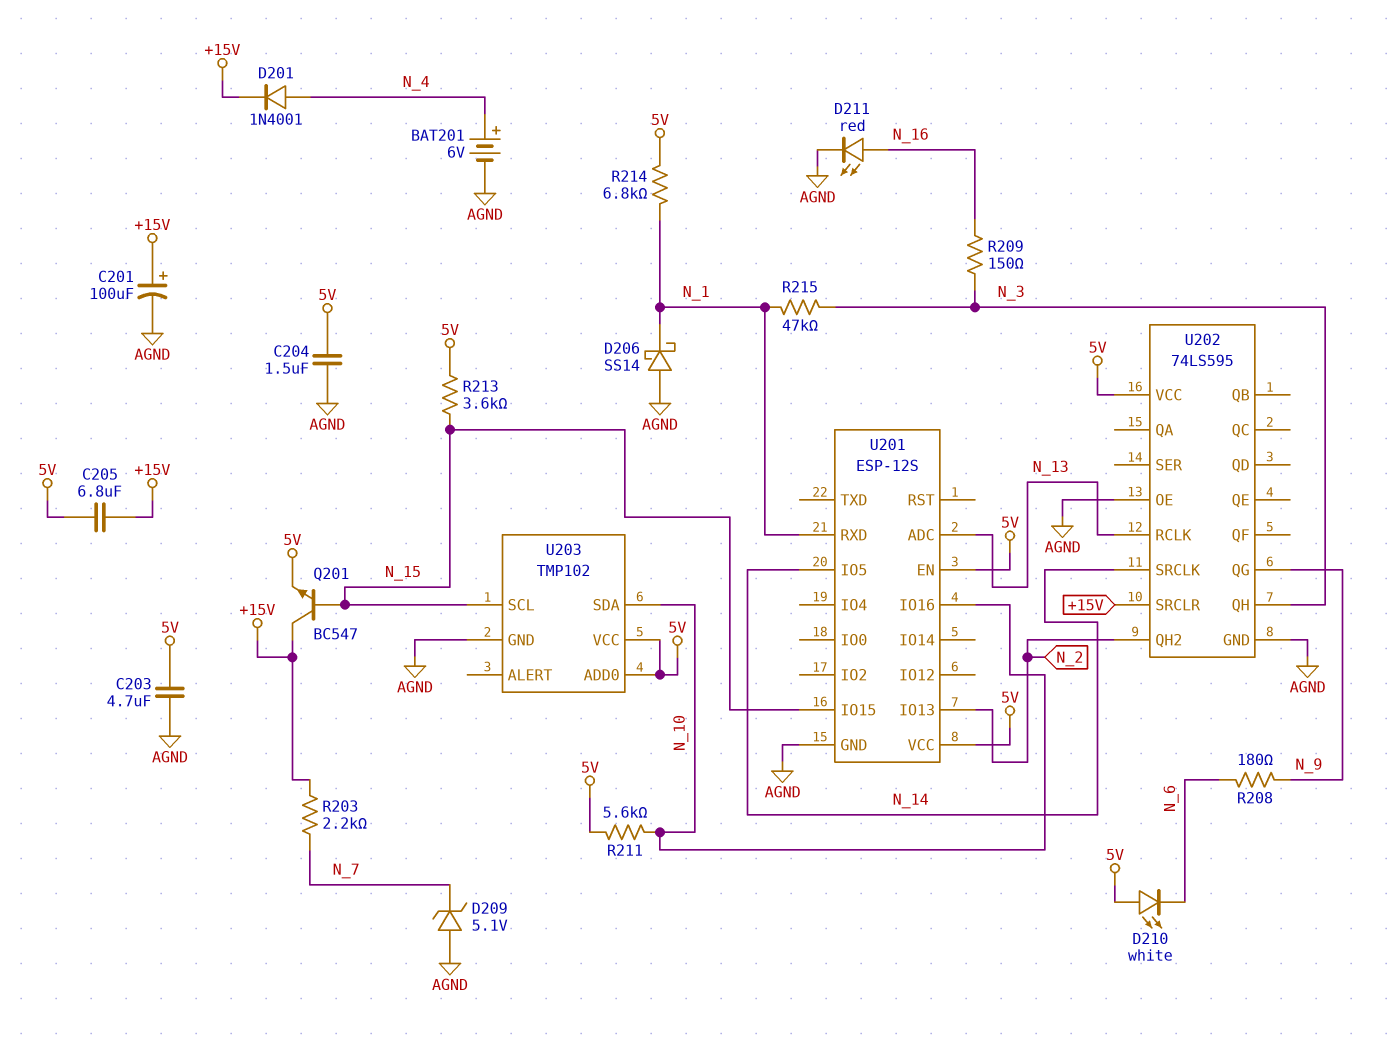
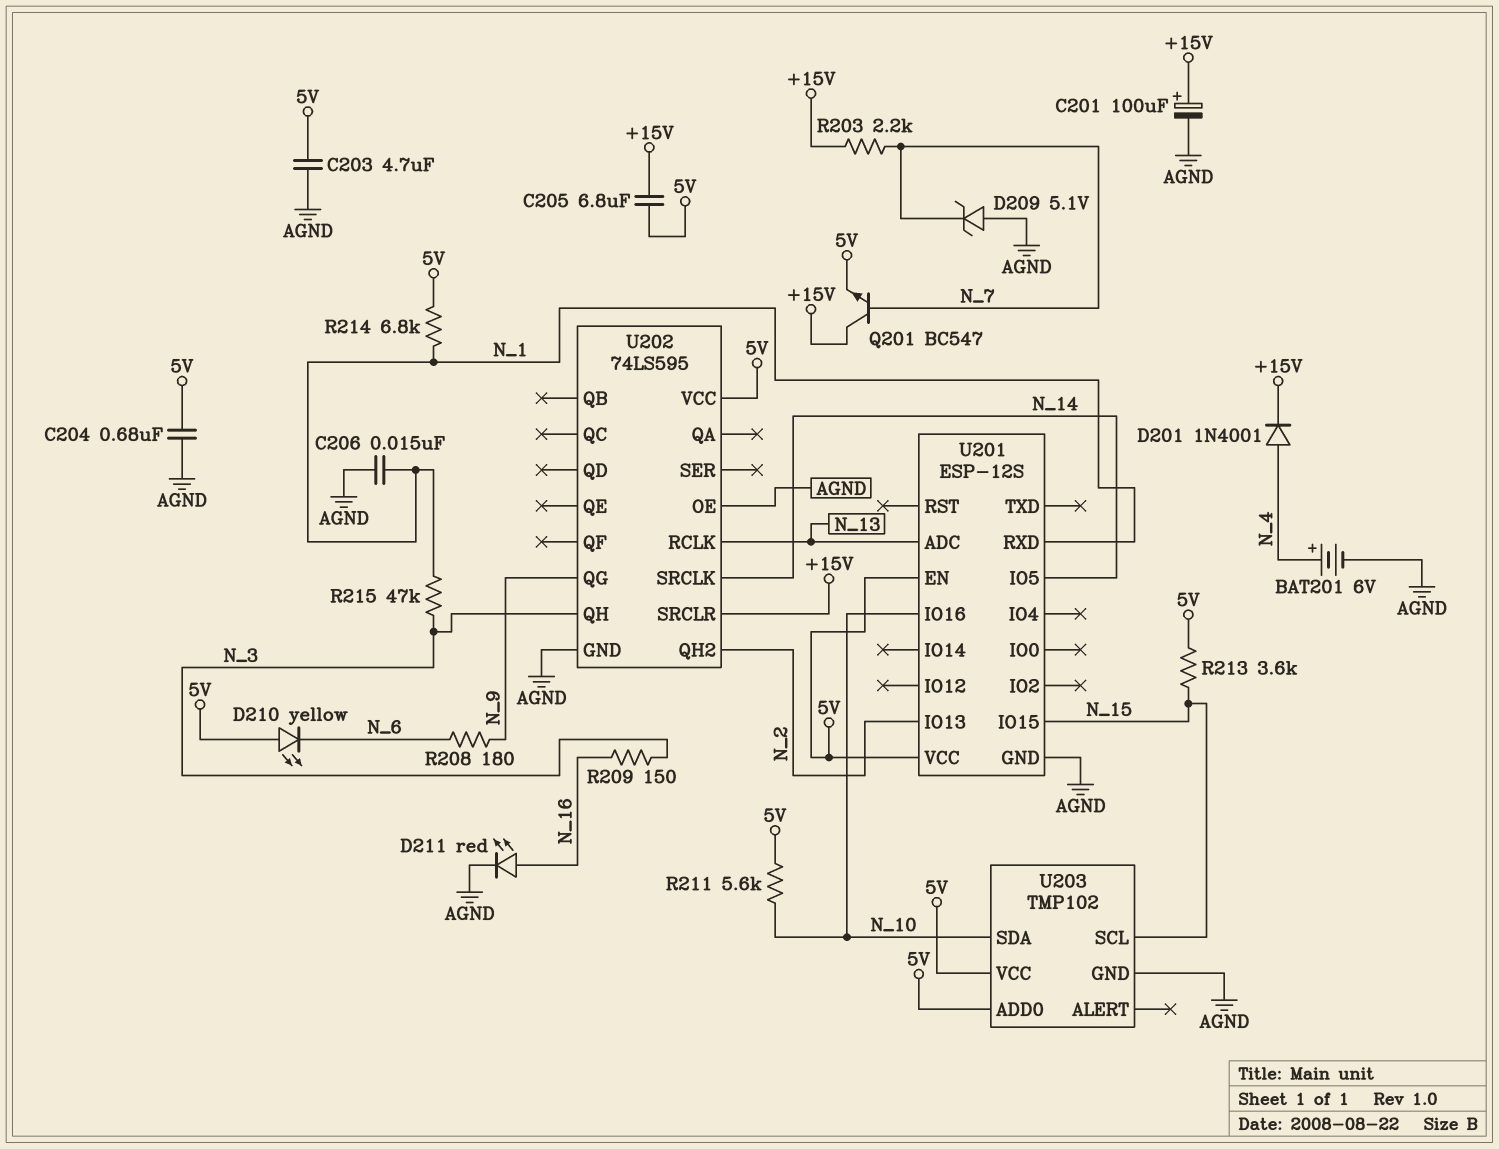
C204: 1.5uF (5V, AGND) -> 680nF (5V, AGND)
C206: none -> 15nF (AGND, N_1)
D206: schottky SS14 (A AGND, K N_1) -> none
D210: LED white (A 5V, K N_6) -> LED yellow (A 5V, K N_6)
Q201: NPN BC547 (B N_15, C +15V, E 5V) -> NPN BC547 (B N_7, C +15V, E 5V)

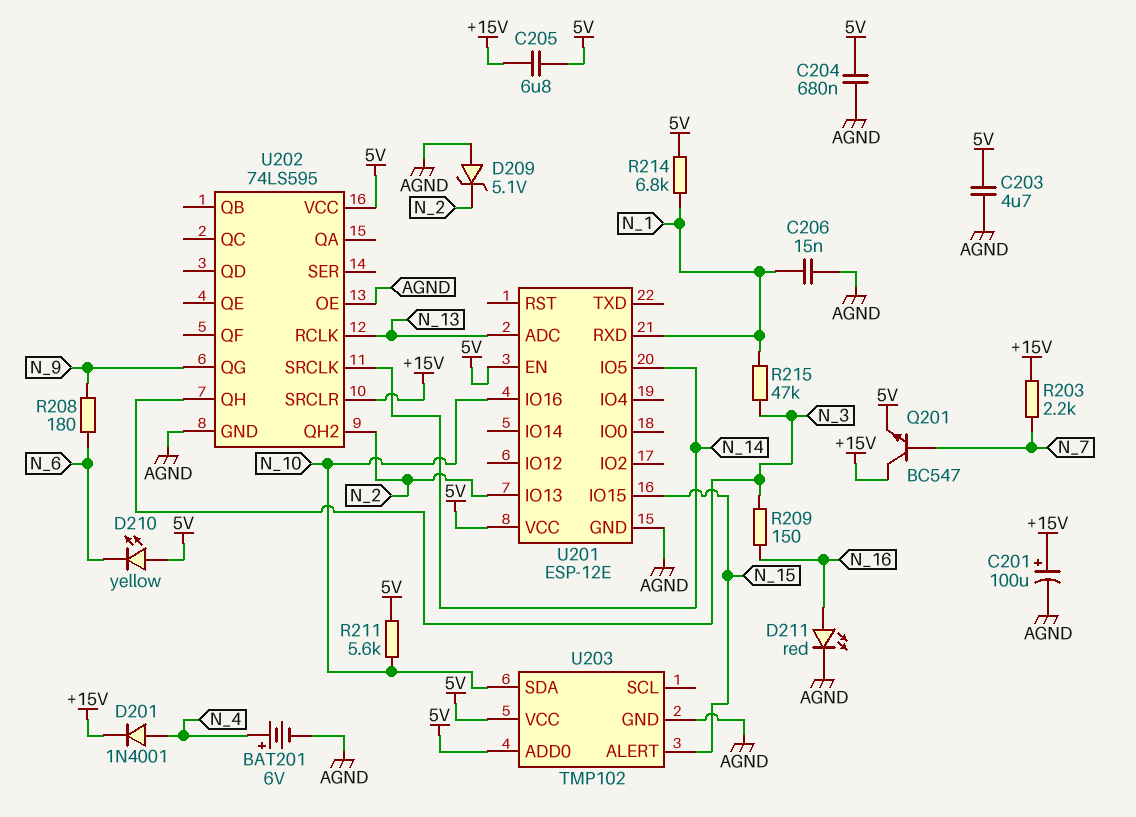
D209: zener 5.1V (A AGND, K N_7) -> zener 5.1V (A AGND, K N_2)
R213: 3.6k (5V, N_15) -> none
U201: ESP-12S -> ESP-12E
U203 pin ALERT: none -> N_15
U203 pin SCL: N_15 -> none

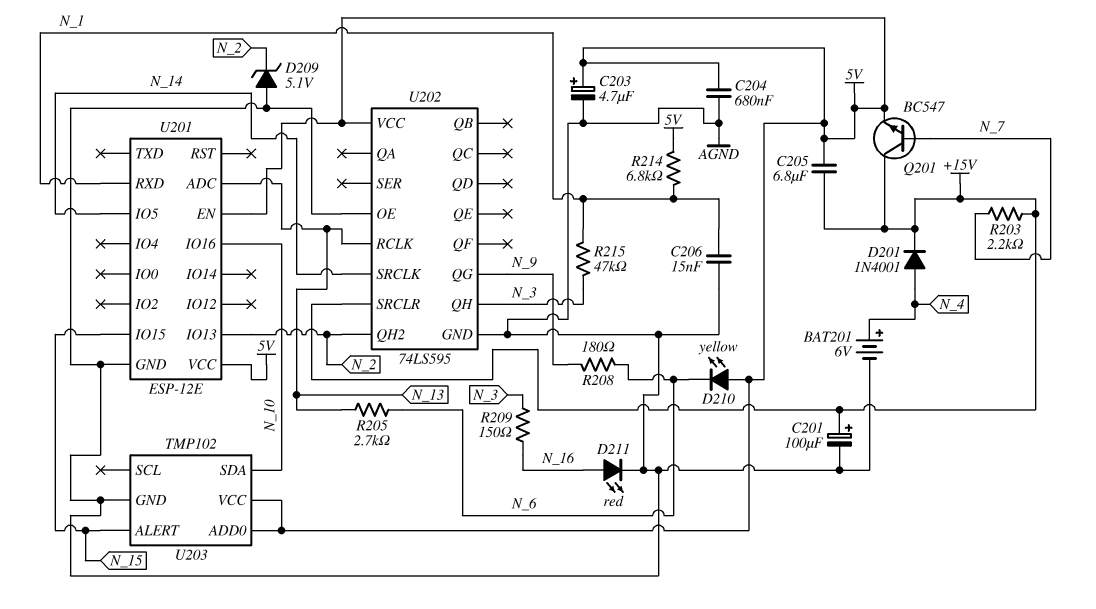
C203: 4.7uF (5V, AGND) -> 4.7uF (plus 5V, minus AGND)
R205: none -> 2.7k (N_6, N_13)
R211: 5.6k (5V, N_10) -> none

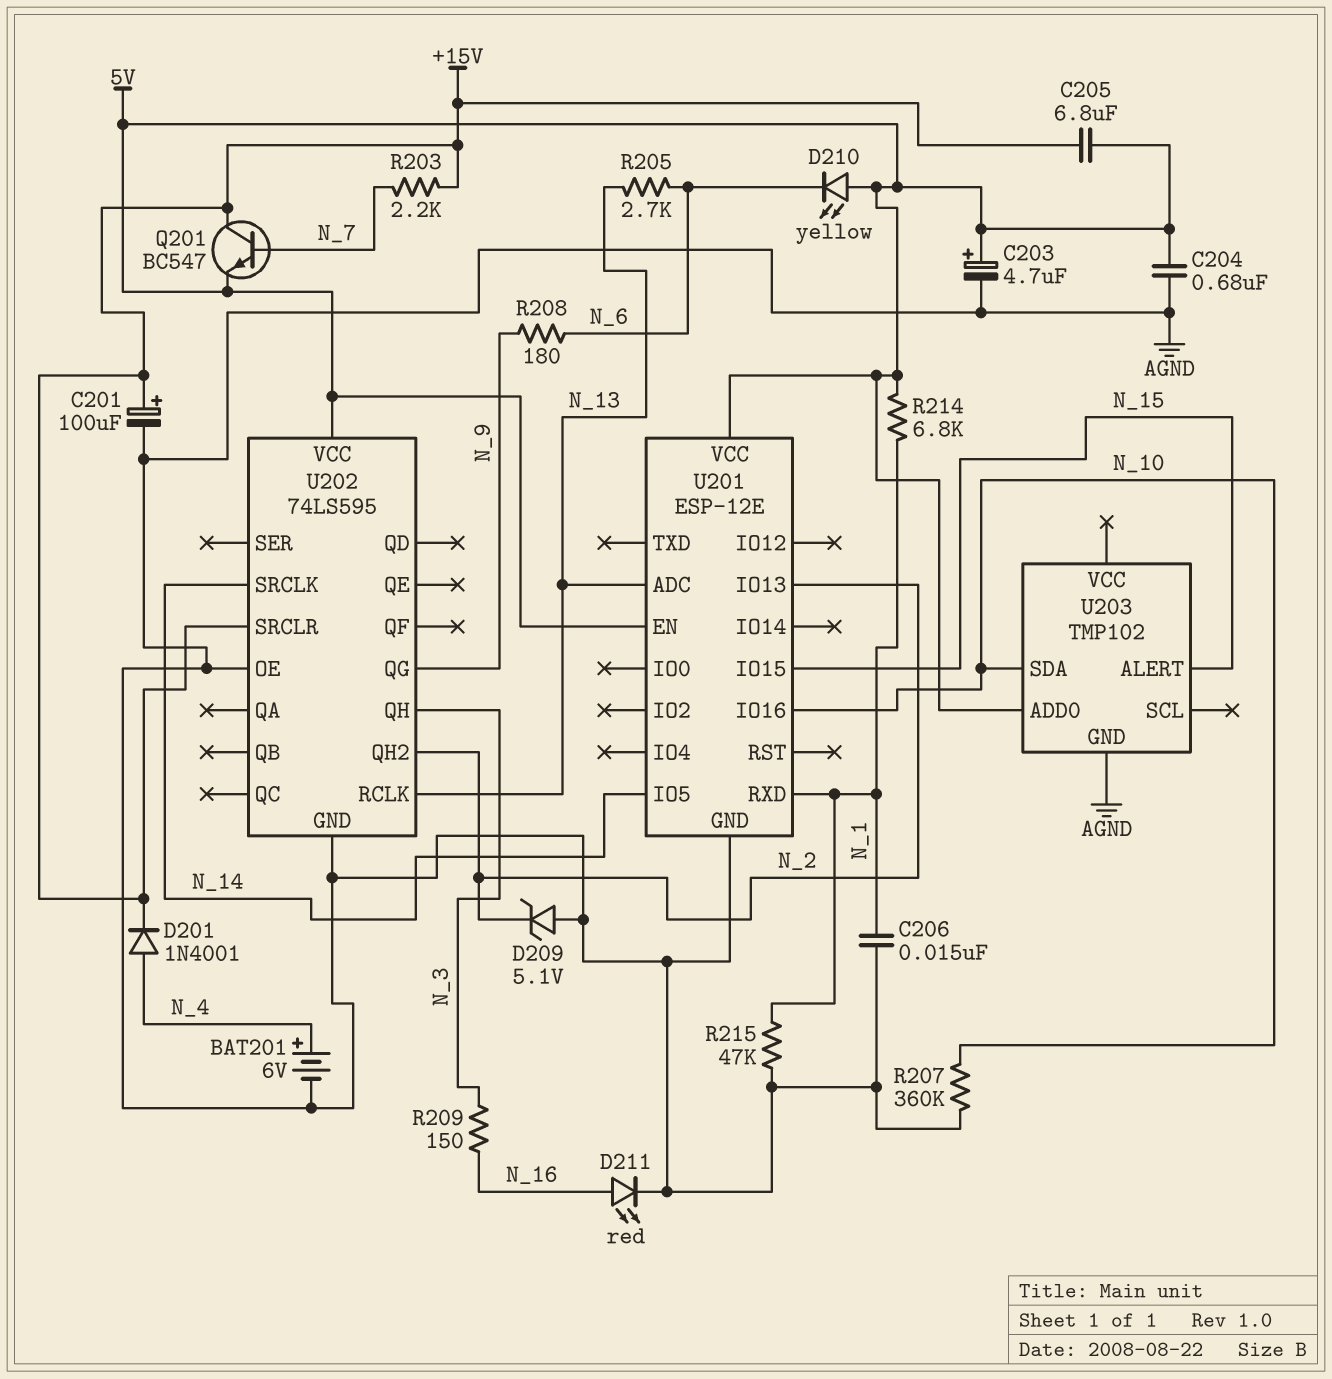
R207: none -> 360k (AGND, N_10)
R215: 47k (N_1, N_3) -> 47k (AGND, N_1)
U203 pin VCC: 5V -> none

